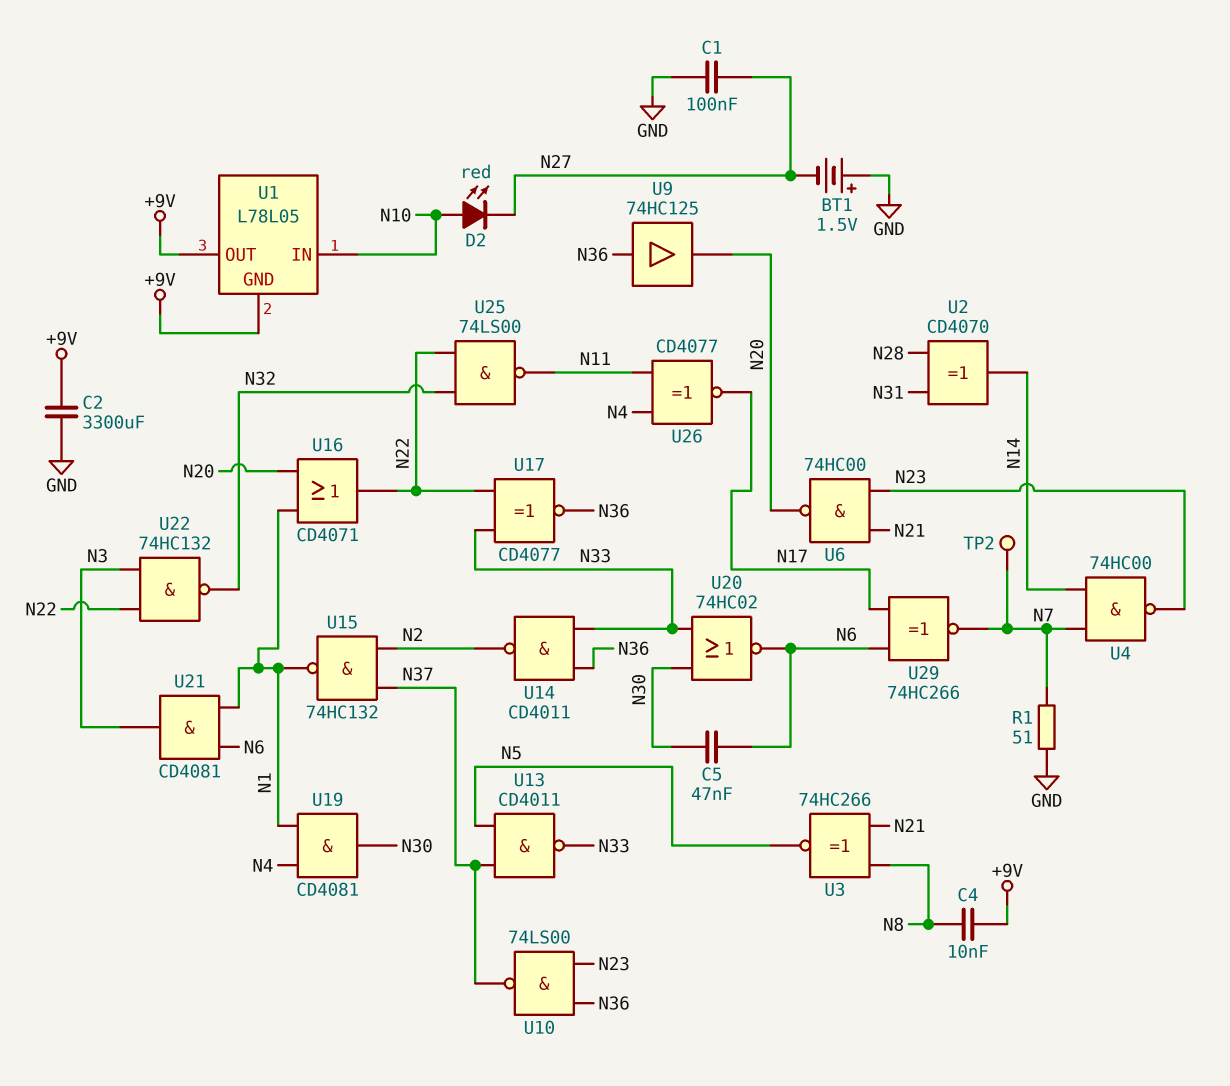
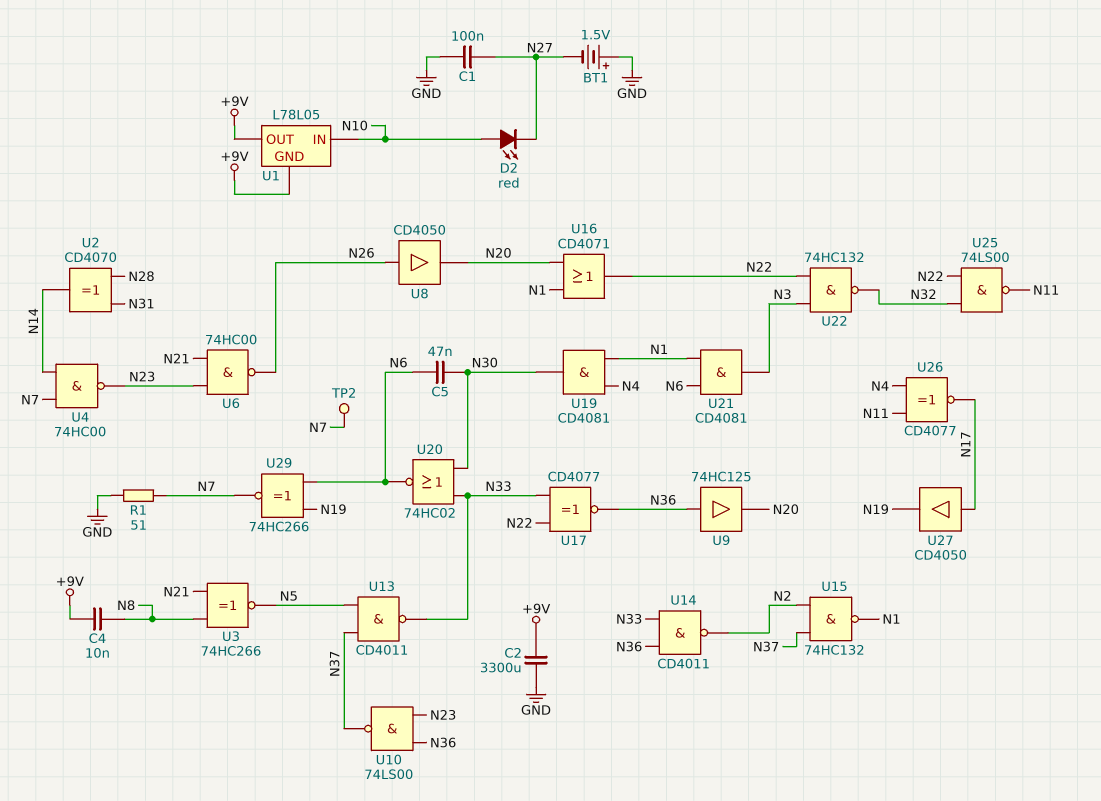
U6: NAND 74HC00 (in N21, in N23, out N20) -> NAND 74HC00 (in N21, in N23, out N26)
U8: none -> buffer CD4050 (in N26, out N20)
U27: none -> buffer CD4050 (in N17, out N19)
U29: XNOR 74HC266 (in N6, in N17, out N7) -> XNOR 74HC266 (in N6, in N19, out N7)

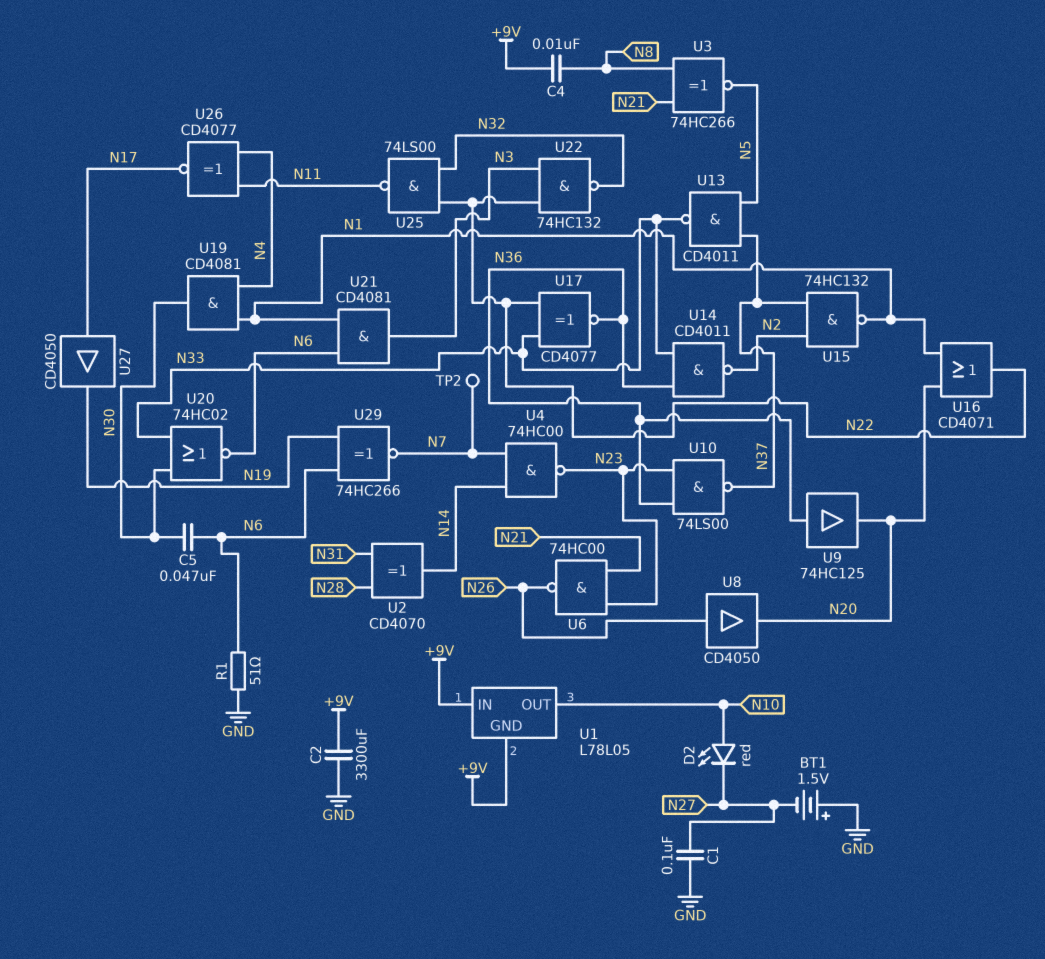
R1: 51 (GND, N7) -> 51 (GND, N6)
U1 pin IN: N10 -> +9V
U1 pin OUT: +9V -> N10

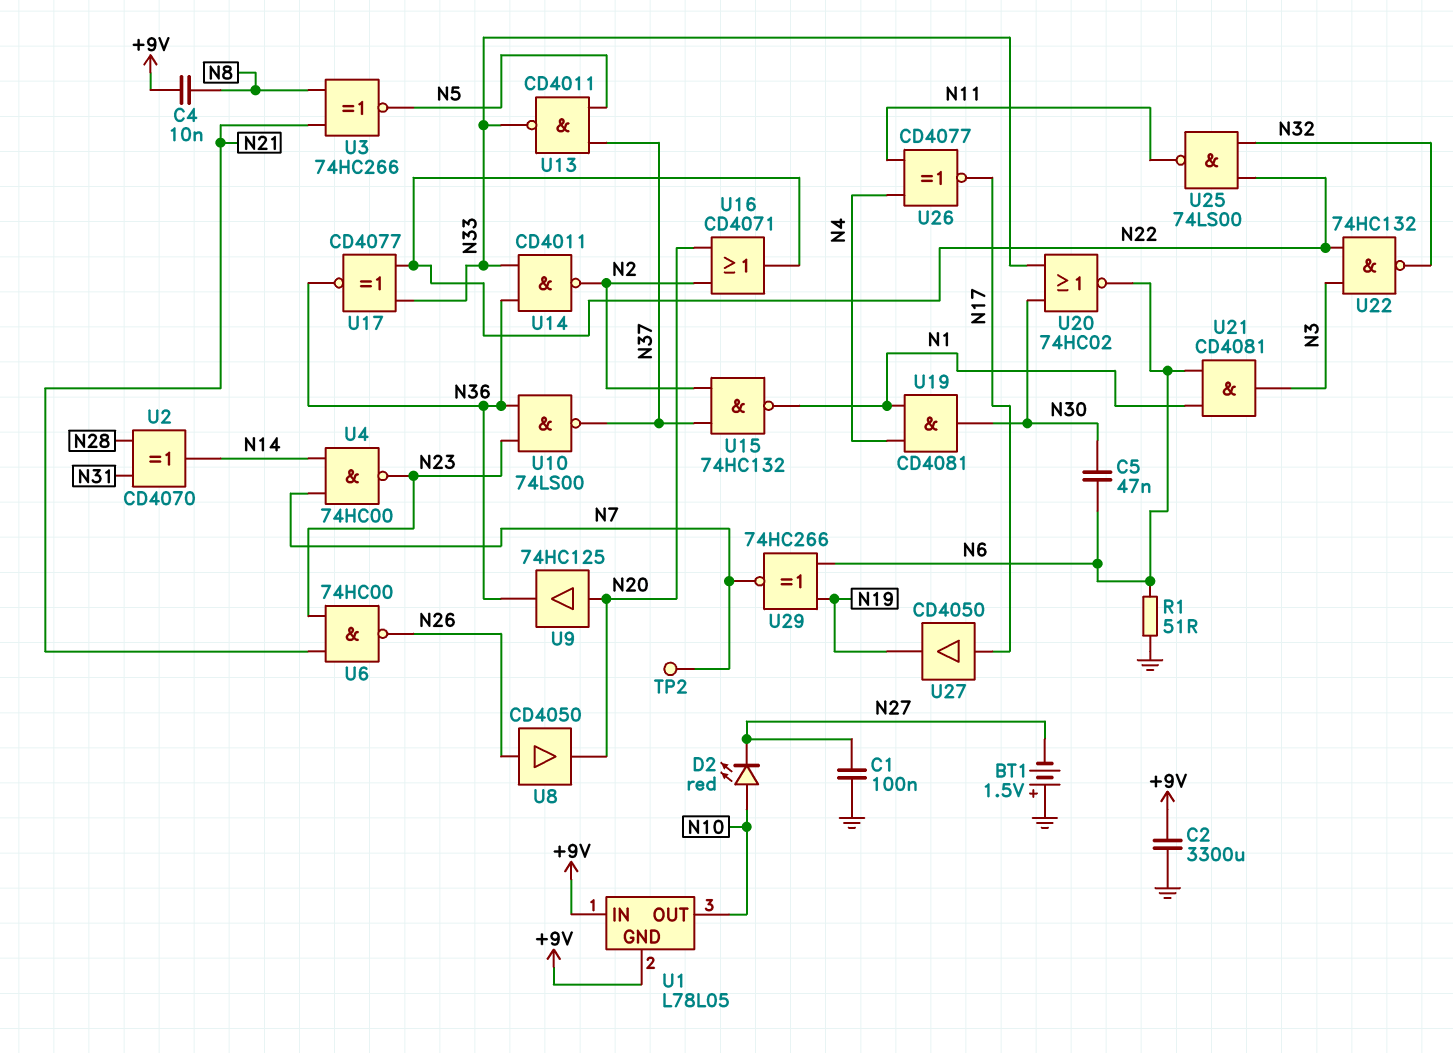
U9: buffer 74HC125 (in N36, out N20) -> buffer 74HC125 (in N20, out N36)
U16: OR CD4071 (in N1, in N20, out N22) -> OR CD4071 (in N2, in N20, out N22)

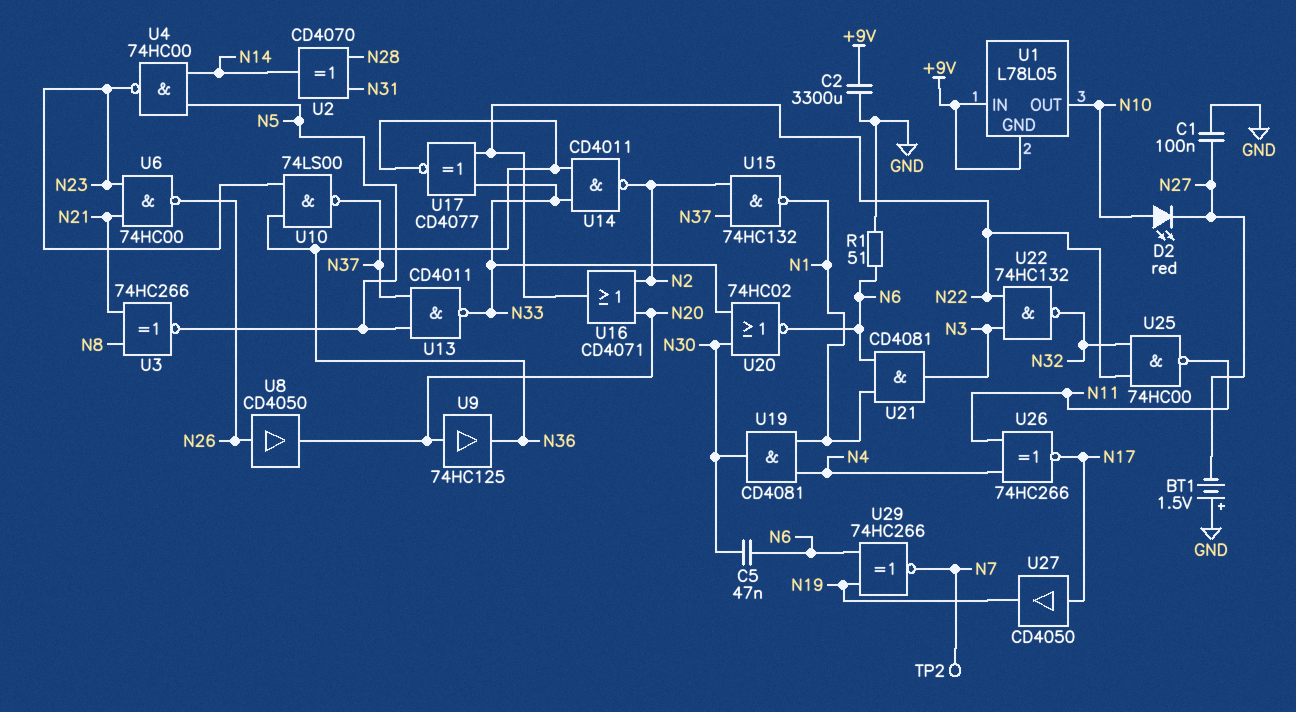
C4: 10nF (+9V, N8) -> none
U4: NAND 74HC00 (in N7, in N14, out N23) -> NAND 74HC00 (in N5, in N14, out N23)
U25: NAND 74LS00 (in N22, in N32, out N11) -> NAND 74HC00 (in N22, in N32, out N11)
U26: XNOR CD4077 (in N4, in N11, out N17) -> XNOR 74HC266 (in N4, in N11, out N17)

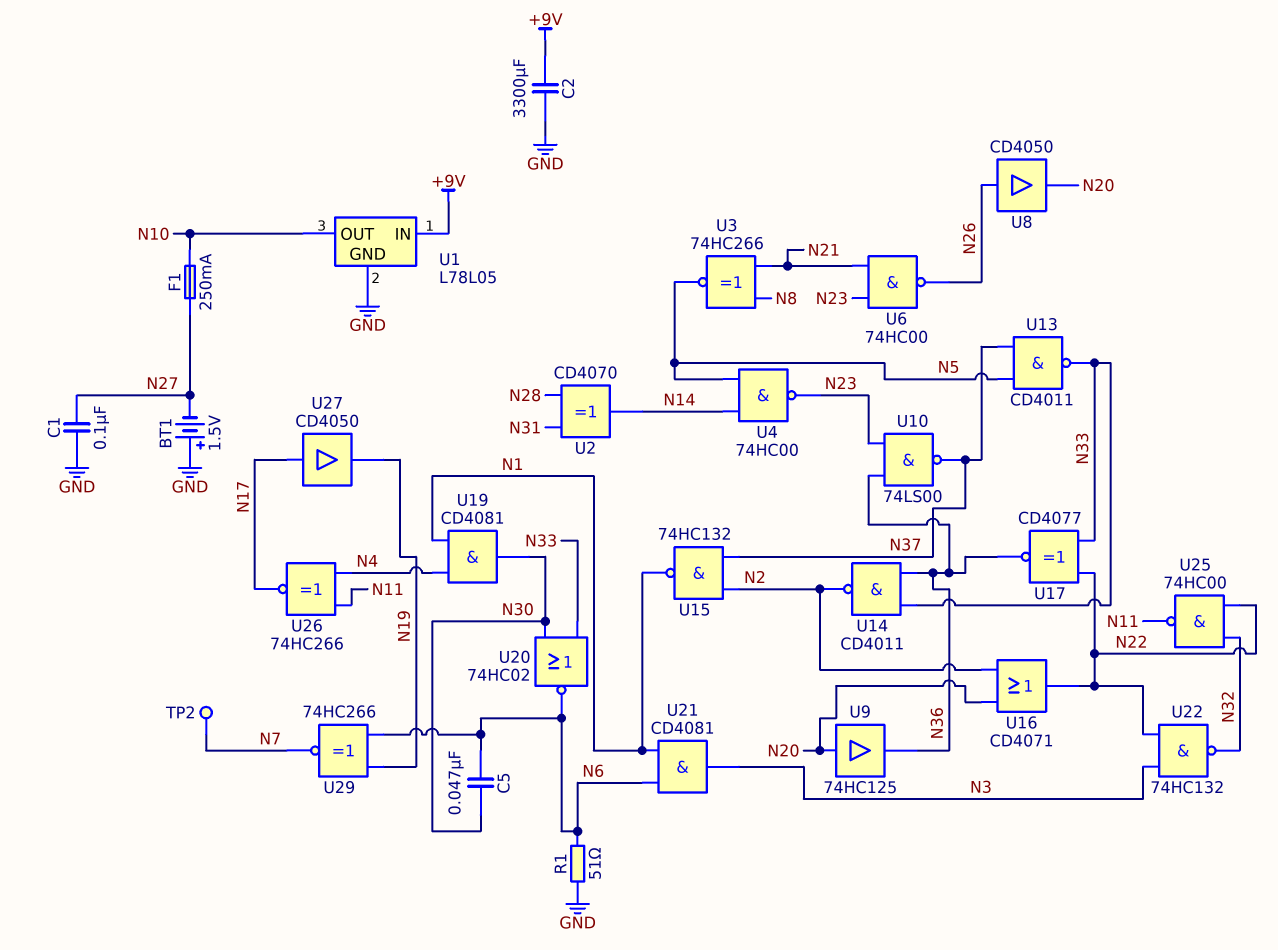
D2: LED red (A N10, K N27) -> none
F1: none -> 250mA (N10, N27)
U1 pin GND: +9V -> GND

